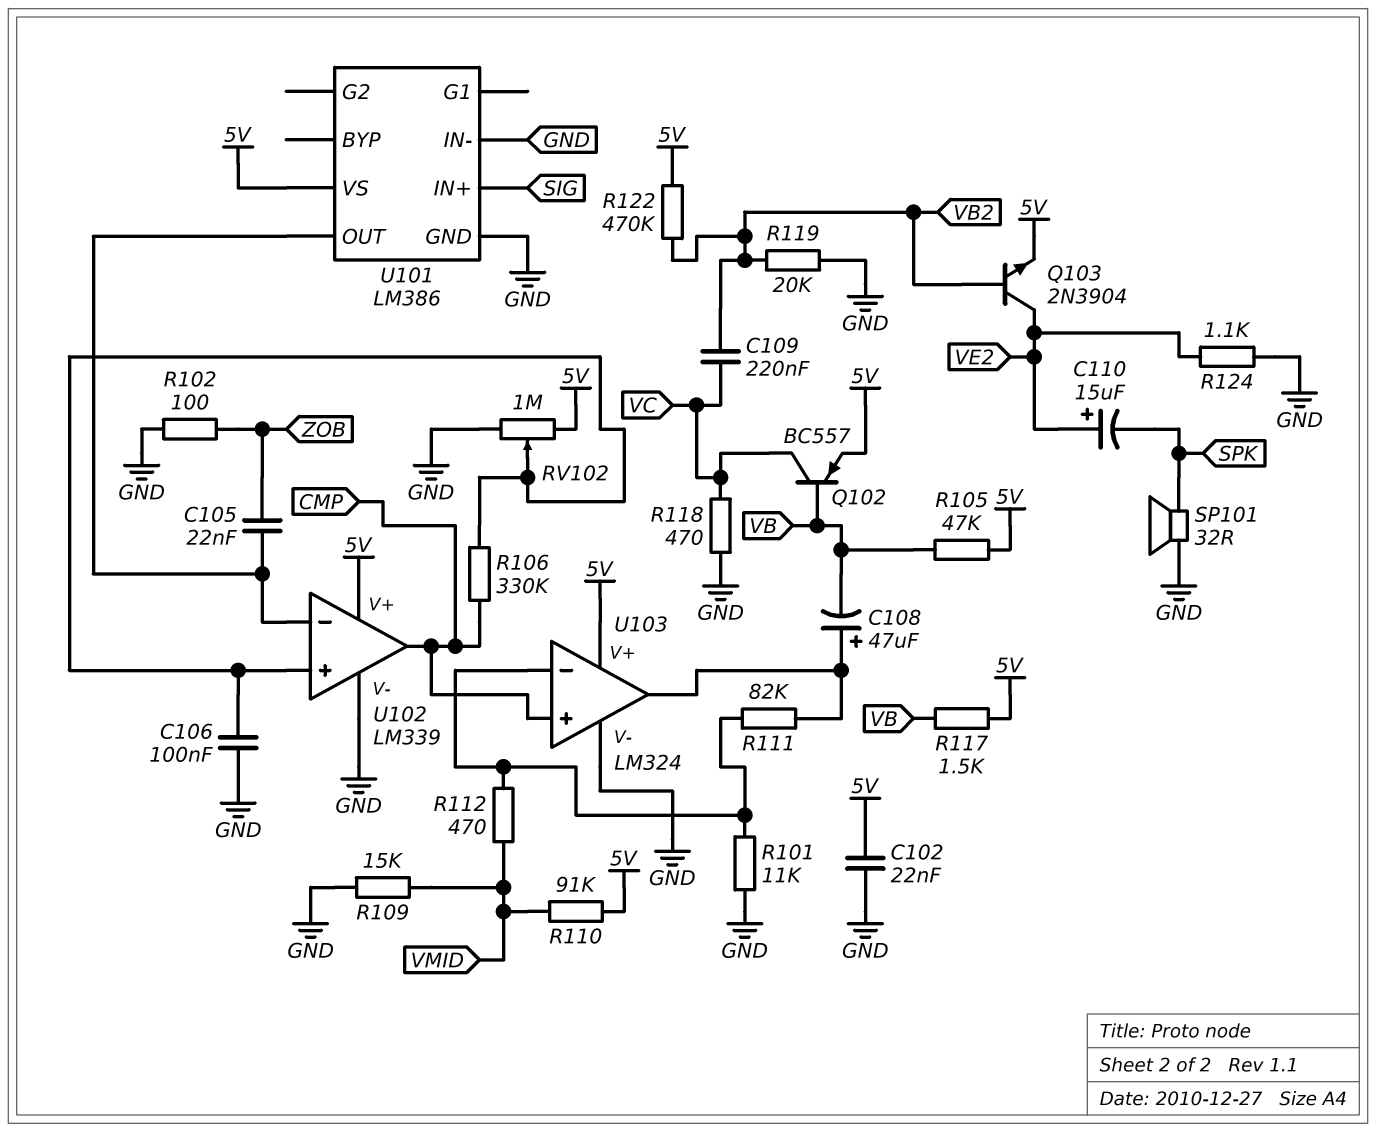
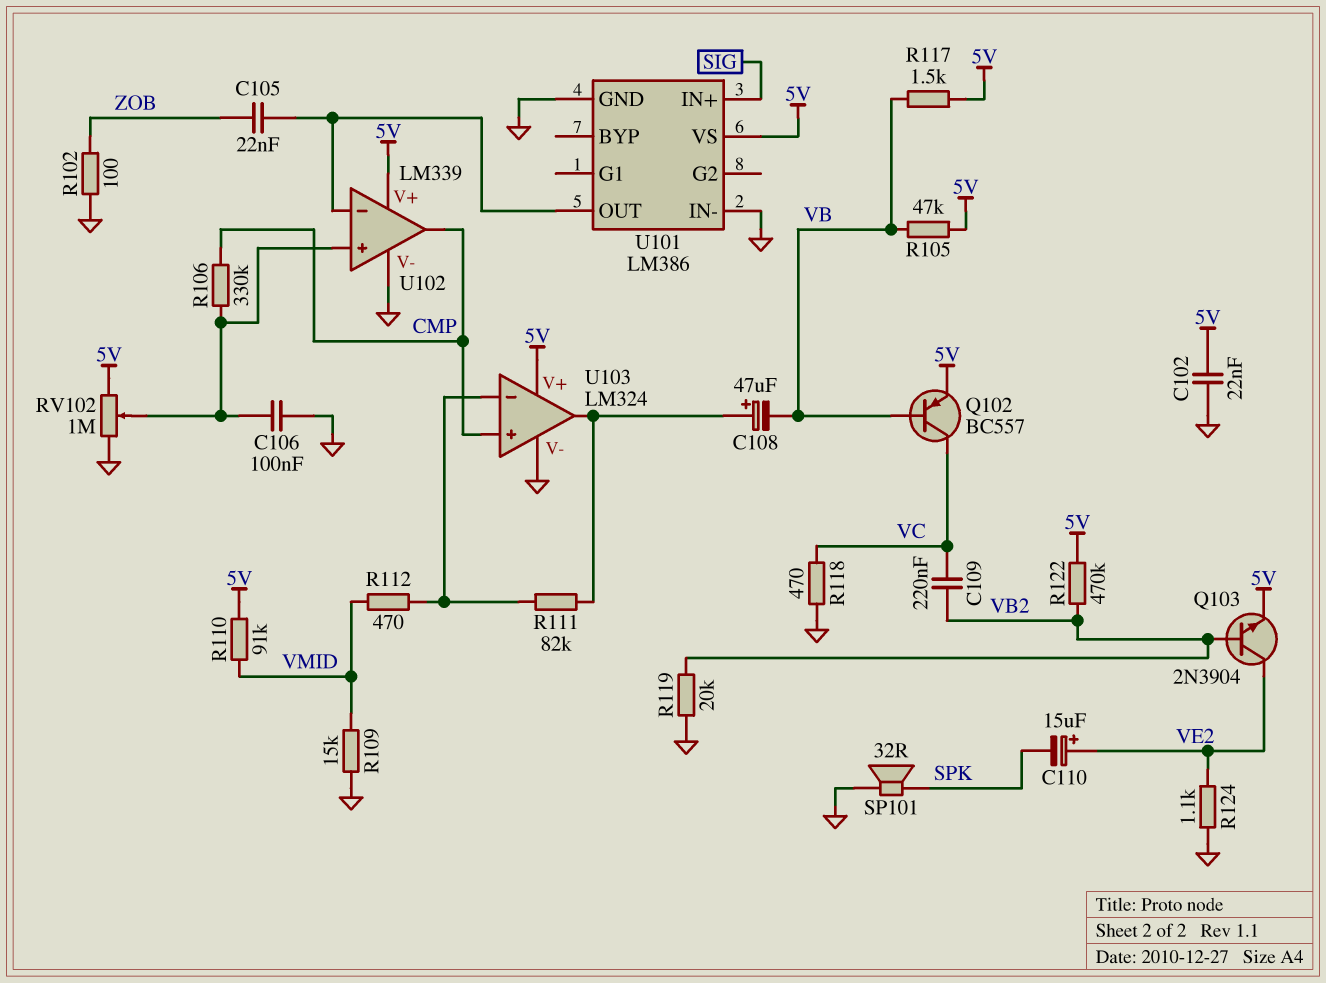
R101: 11k (GND, U103/in-) -> none

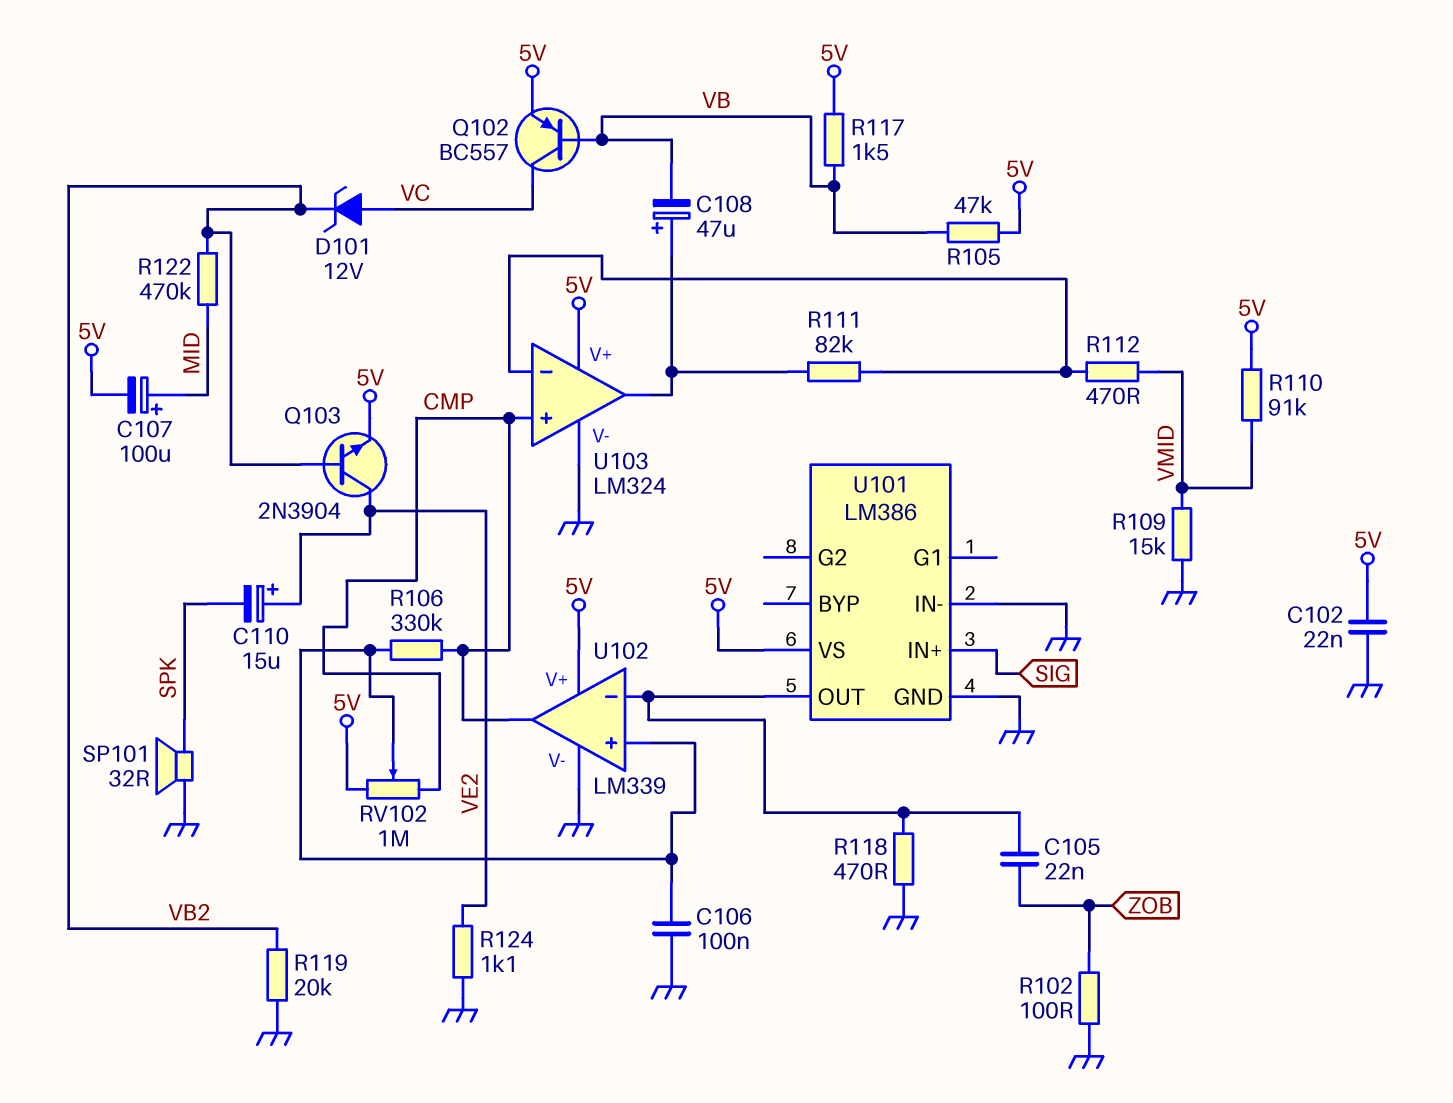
C107: none -> 100uF (plus MID, minus 5V)
C109: 220nF (VB2, VC) -> none
D101: none -> zener 12V (A VC, K VB2)
R118: 470 (GND, VC) -> 470 (GND, U101/OUT)
R122: 470k (5V, VB2) -> 470k (MID, VB2)
RV102: 1M (5V, GND, wiper U102/in+) -> 1M (5V, CMP, wiper U102/in+)

